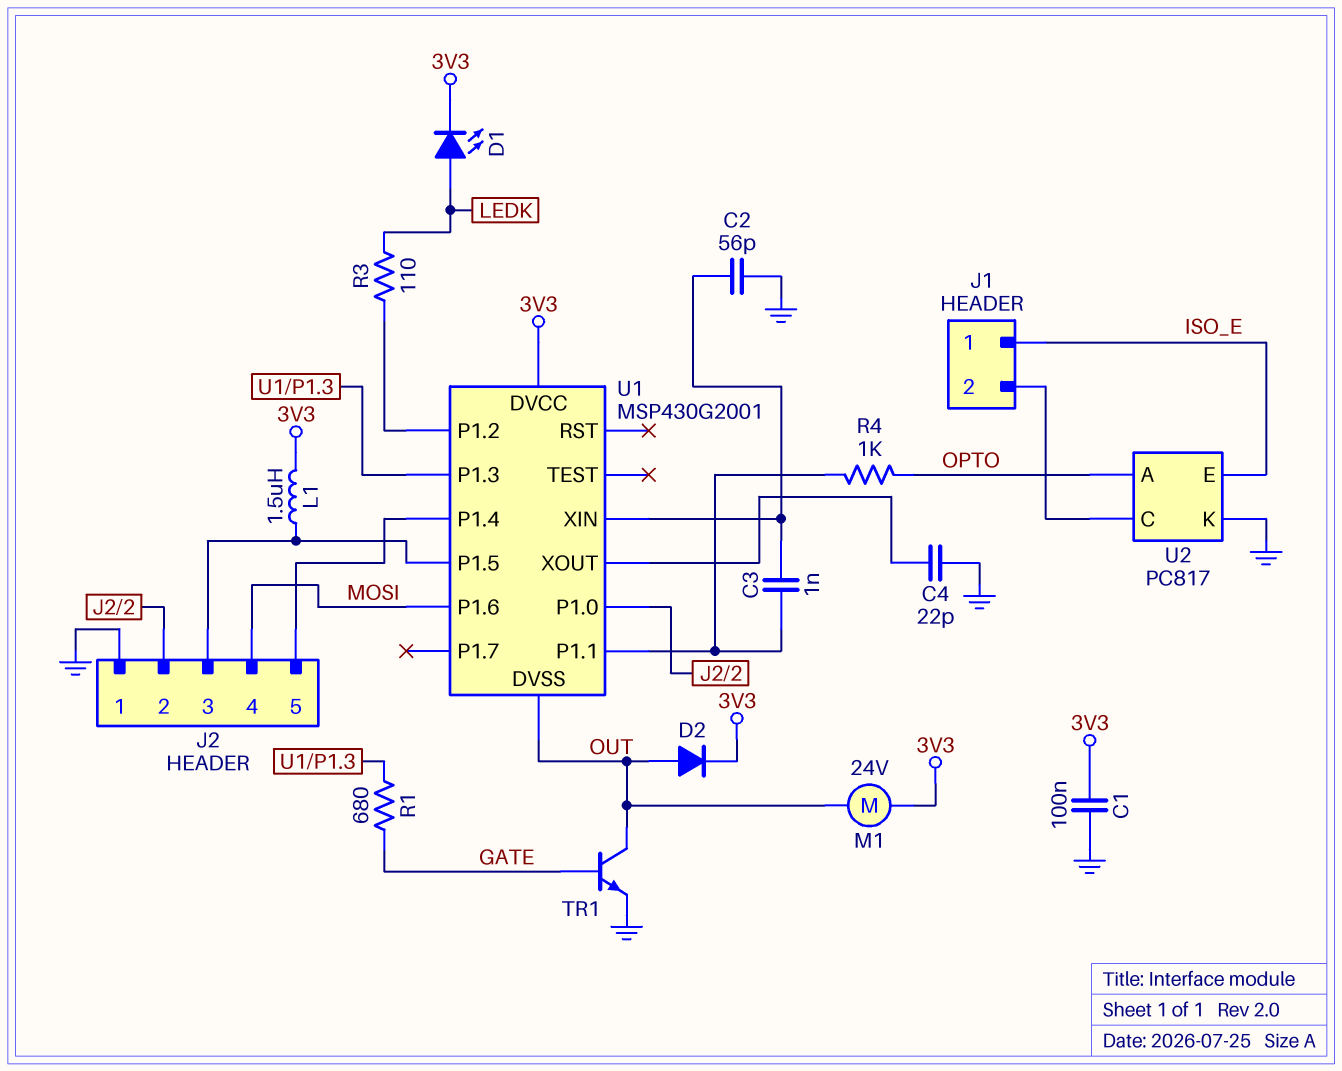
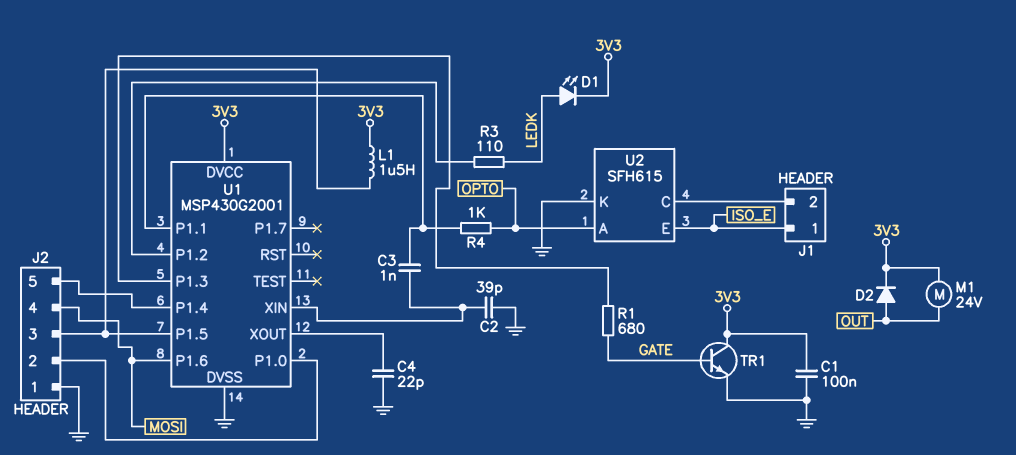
C2: 56pF (GND, U1/XIN) -> 39pF (GND, U1/XIN)
TR1: NPN (B GATE, C OUT, E GND) -> NPN (B GATE, C 3V3, E GND)
U1 pin DVSS: OUT -> GND
U2: PC817 -> SFH615

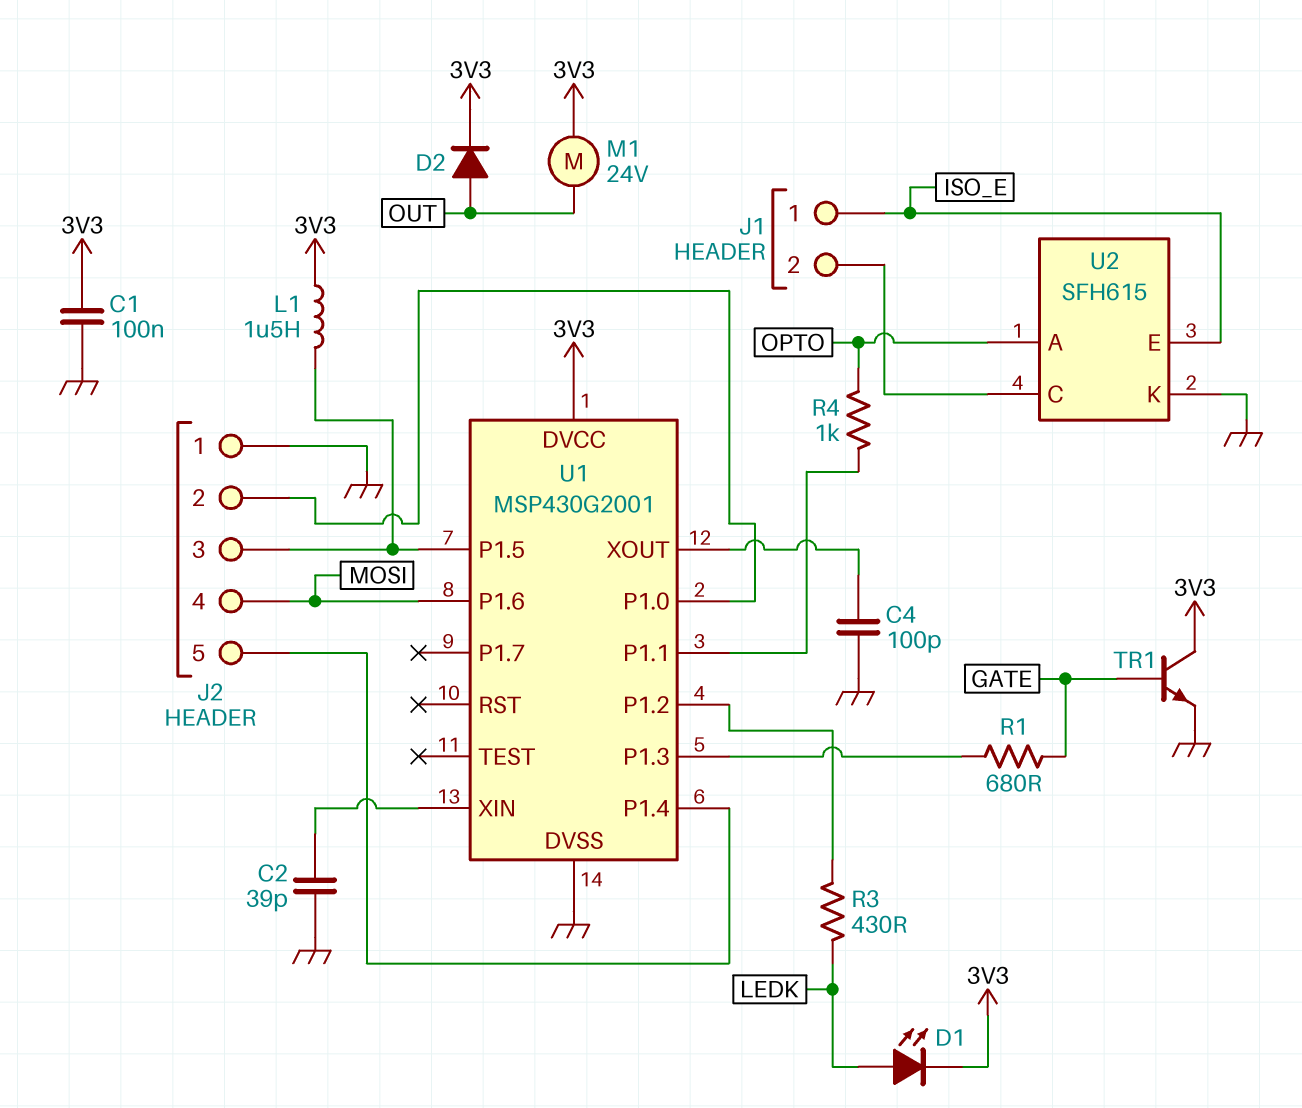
C3: 1nF (U1/P1.1, U1/XIN) -> none
C4: 22pF (GND, U1/XOUT) -> 100pF (GND, U1/XOUT)
R3: 110 (LEDK, U1/P1.2) -> 430 (LEDK, U1/P1.2)

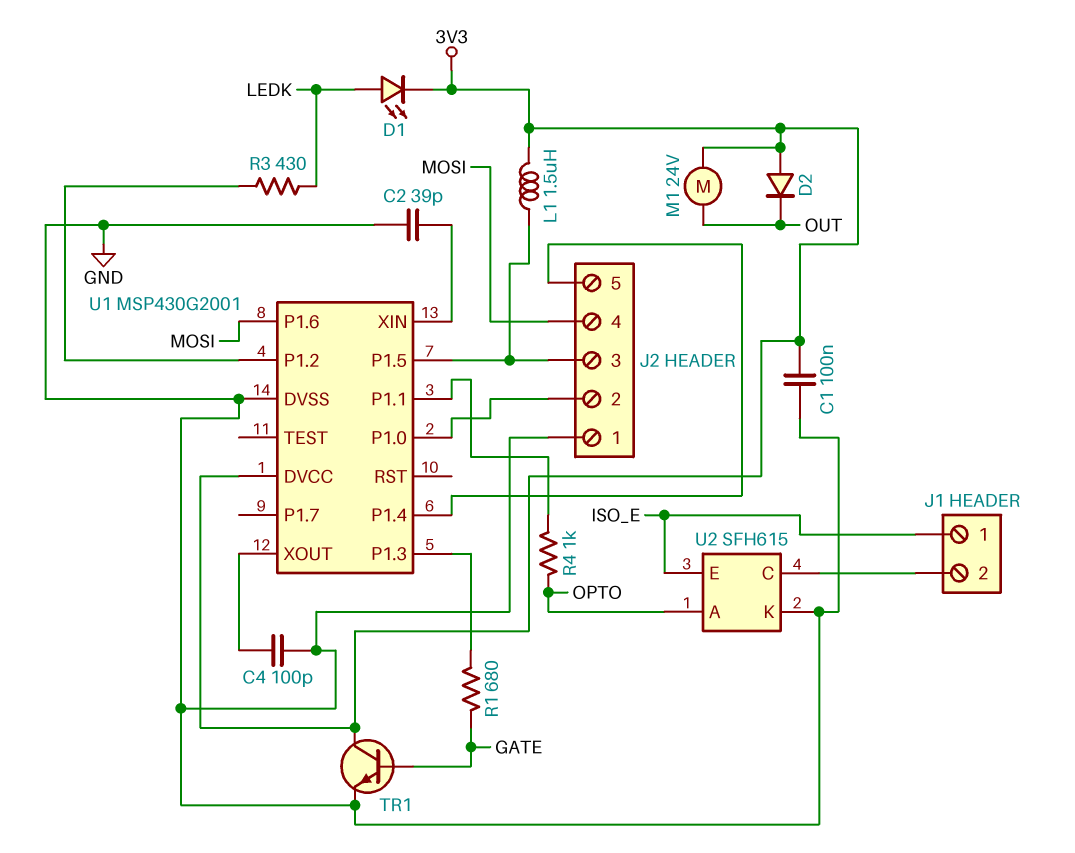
D2: diode (A OUT, K 3V3) -> diode (A 3V3, K OUT)

